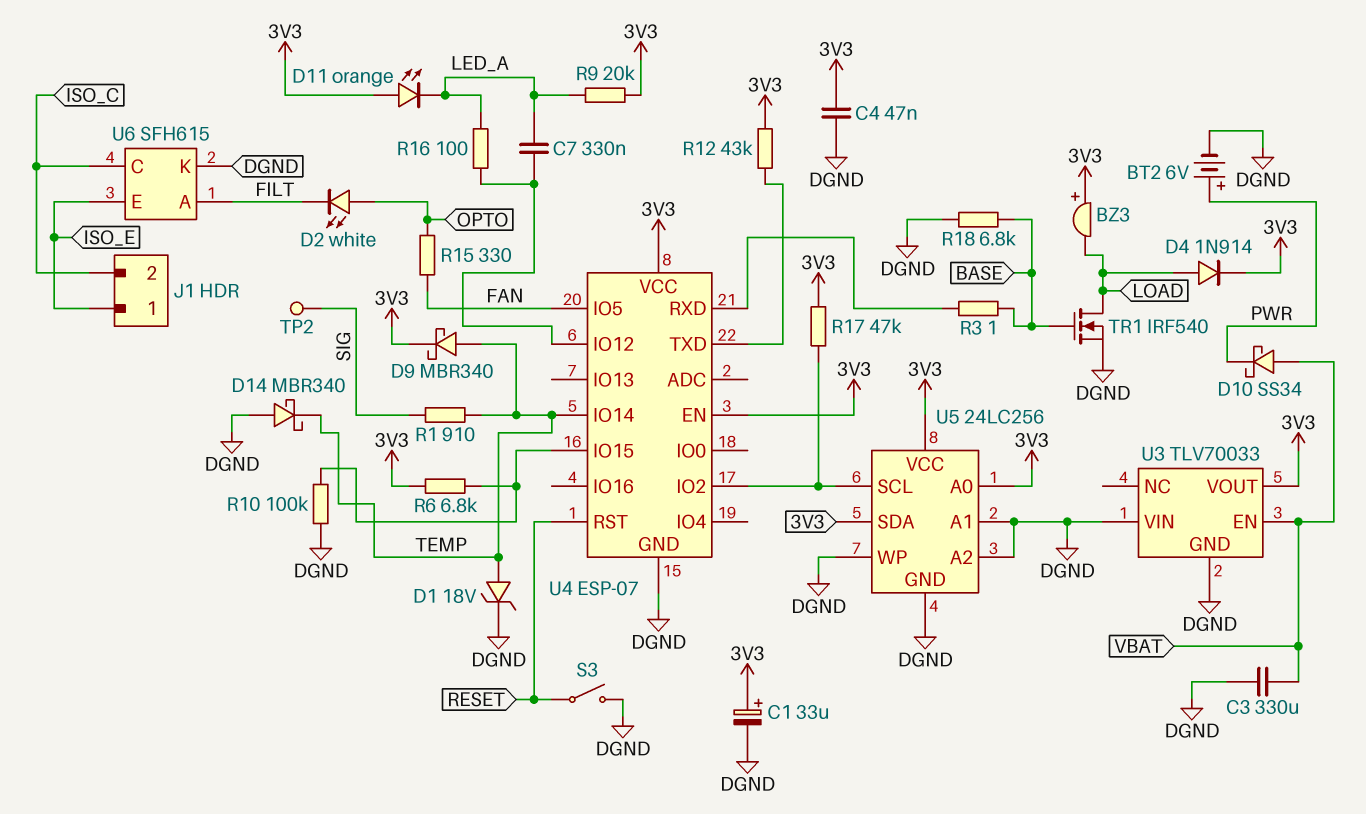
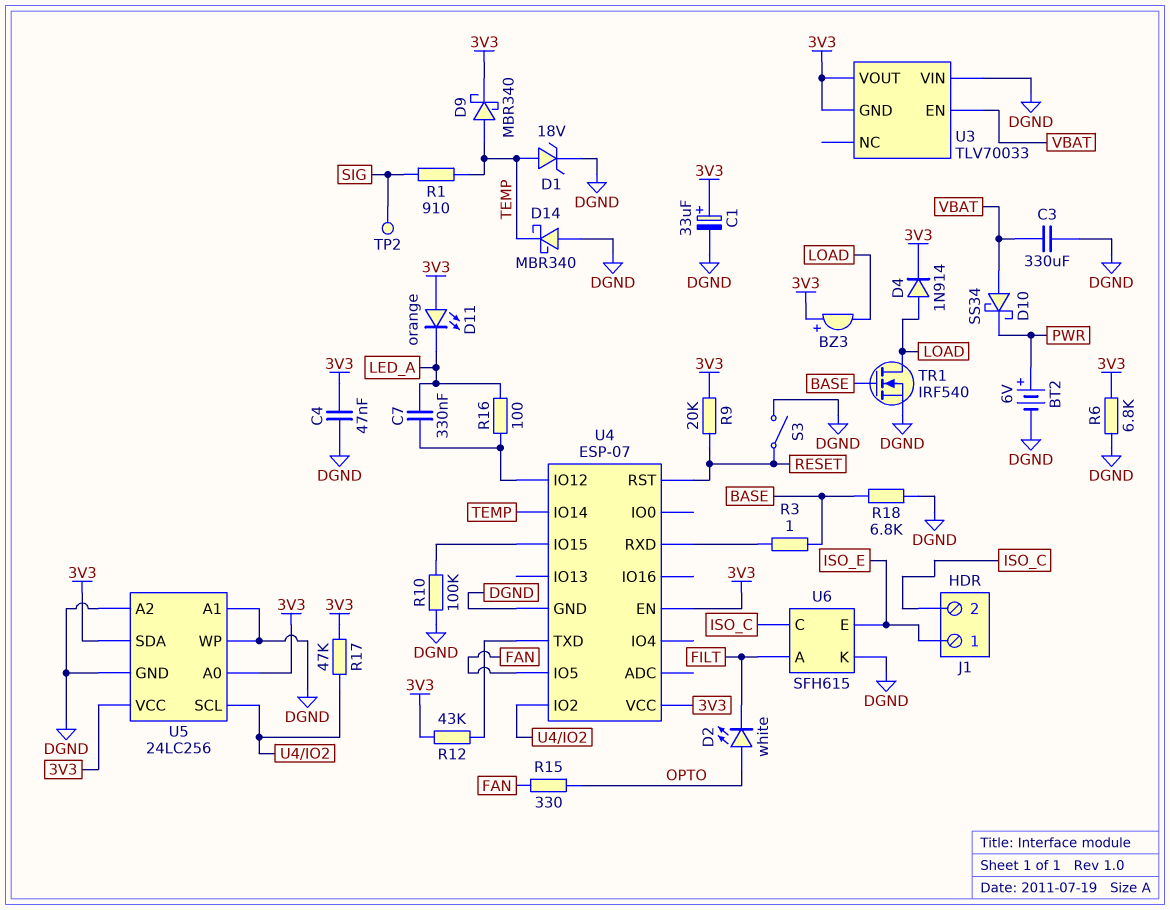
R6: 6.8k (3V3, U4/IO15) -> 6.8k (3V3, DGND)
R9: 20k (3V3, LED_A) -> 20k (3V3, RESET)
U3 pin GND: DGND -> 3V3

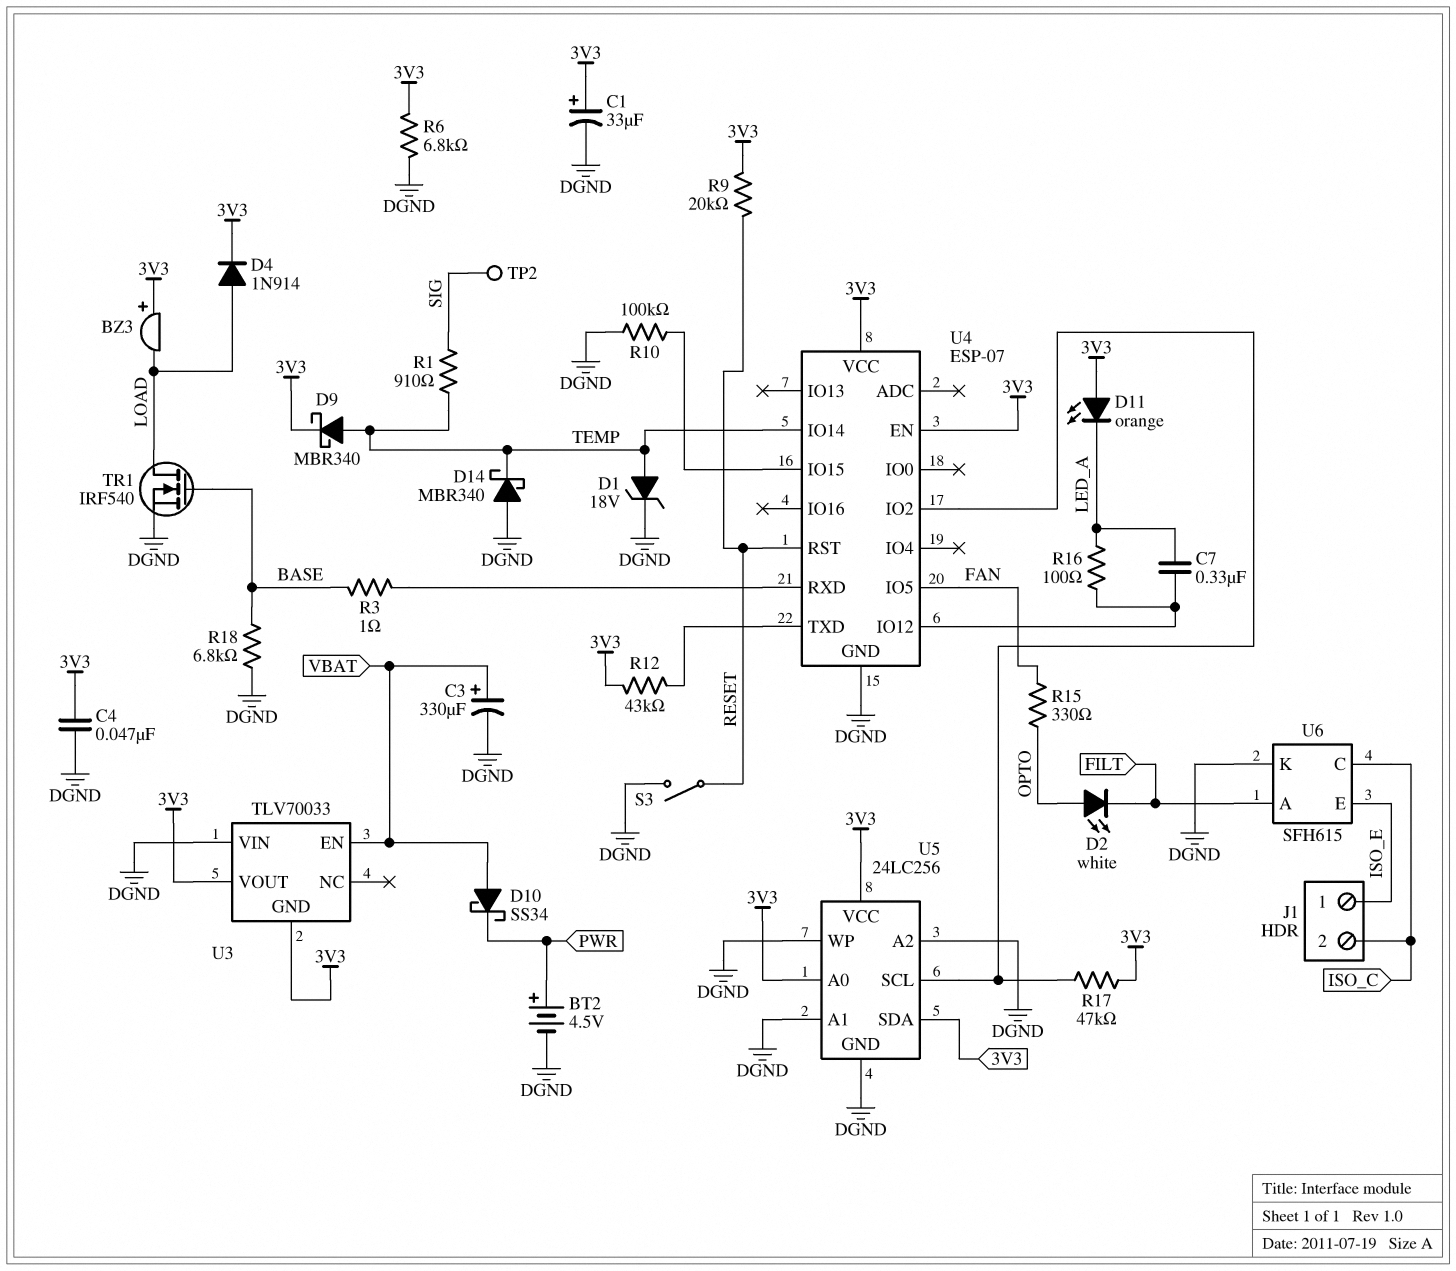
BT2: 6V (plus PWR, minus DGND) -> 4.5V (plus PWR, minus DGND)
C3: 330uF (DGND, VBAT) -> 330uF (plus VBAT, minus DGND)

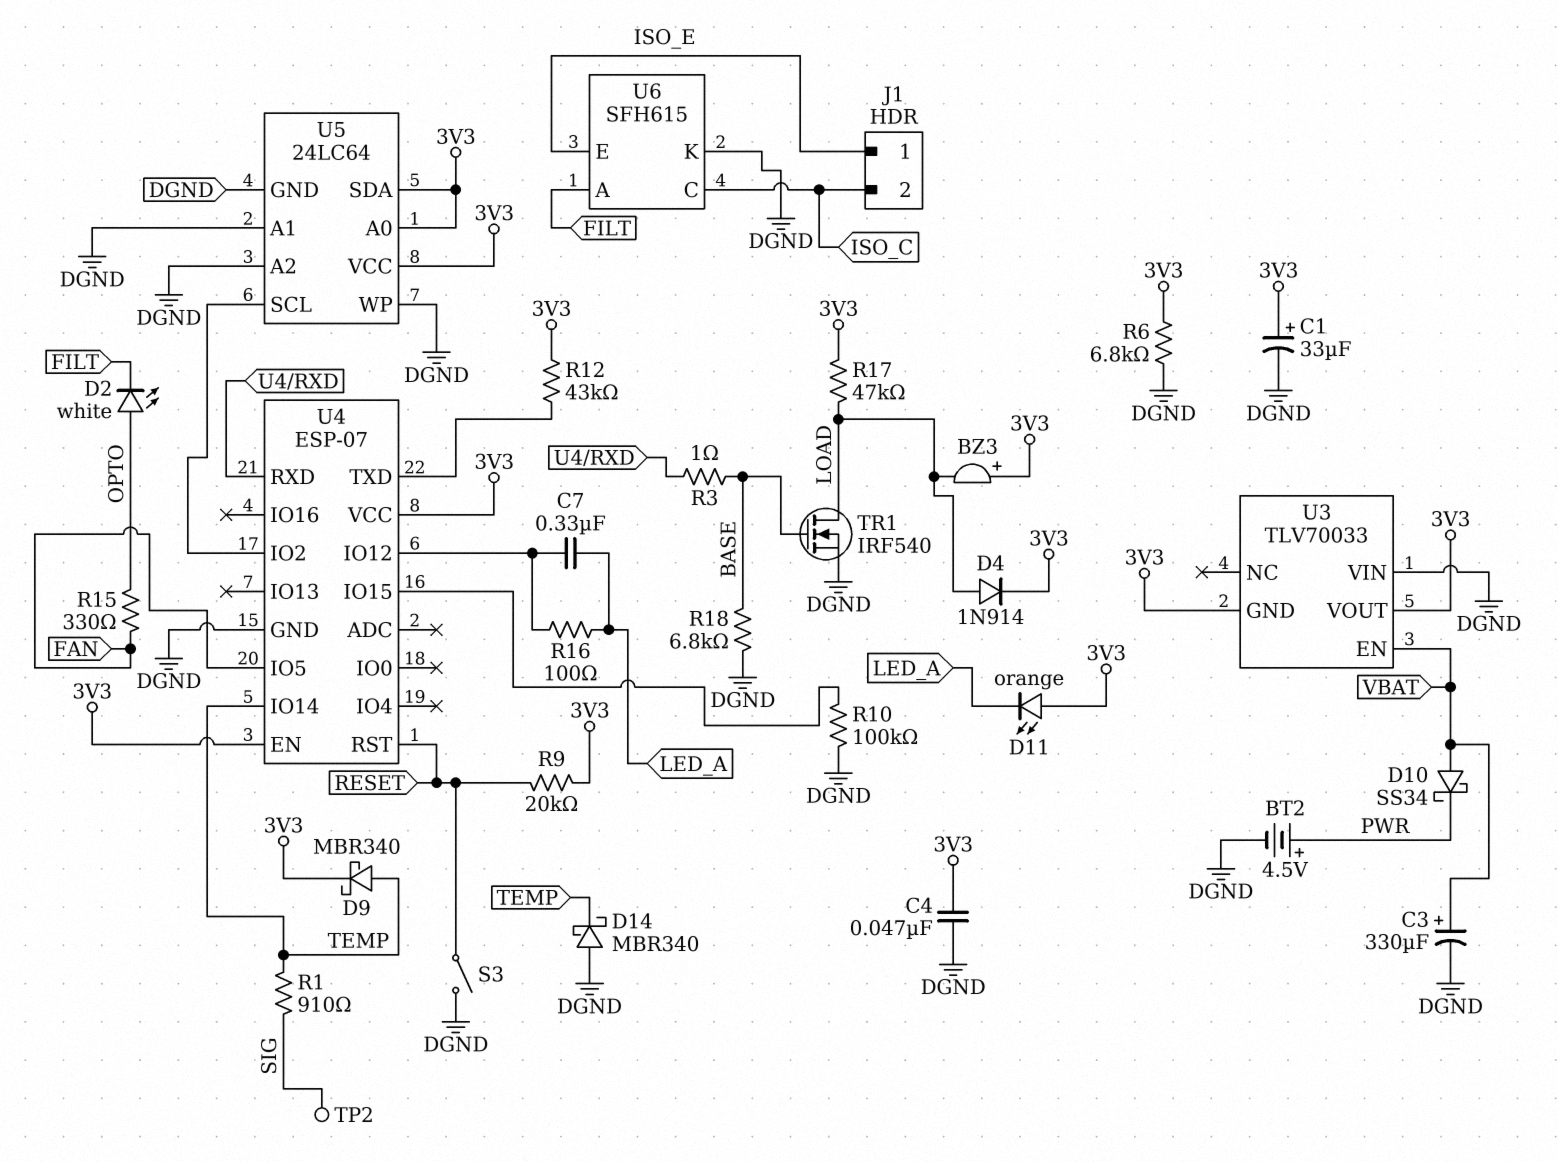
D1: zener 18V (A TEMP, K DGND) -> none
R17: 47k (3V3, U4/IO2) -> 47k (3V3, LOAD)
U5: 24LC256 -> 24LC64

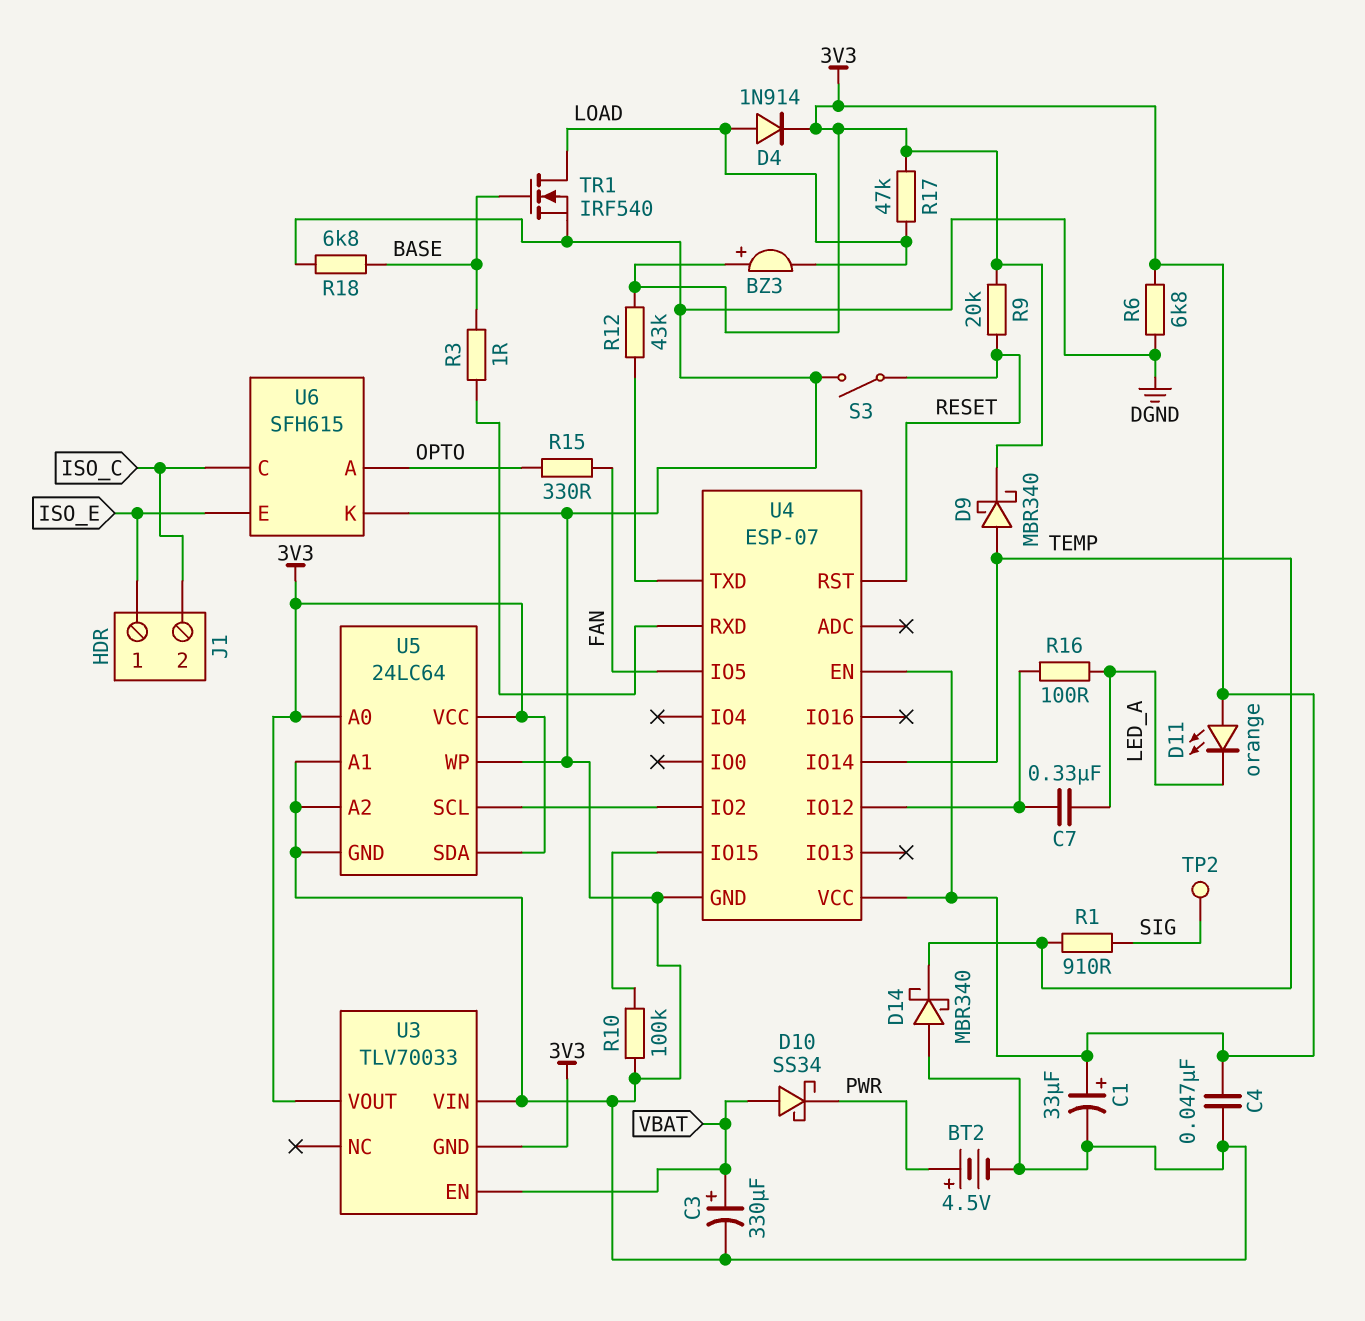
D2: LED white (A OPTO, K FILT) -> none
U6 pin A: FILT -> OPTO

